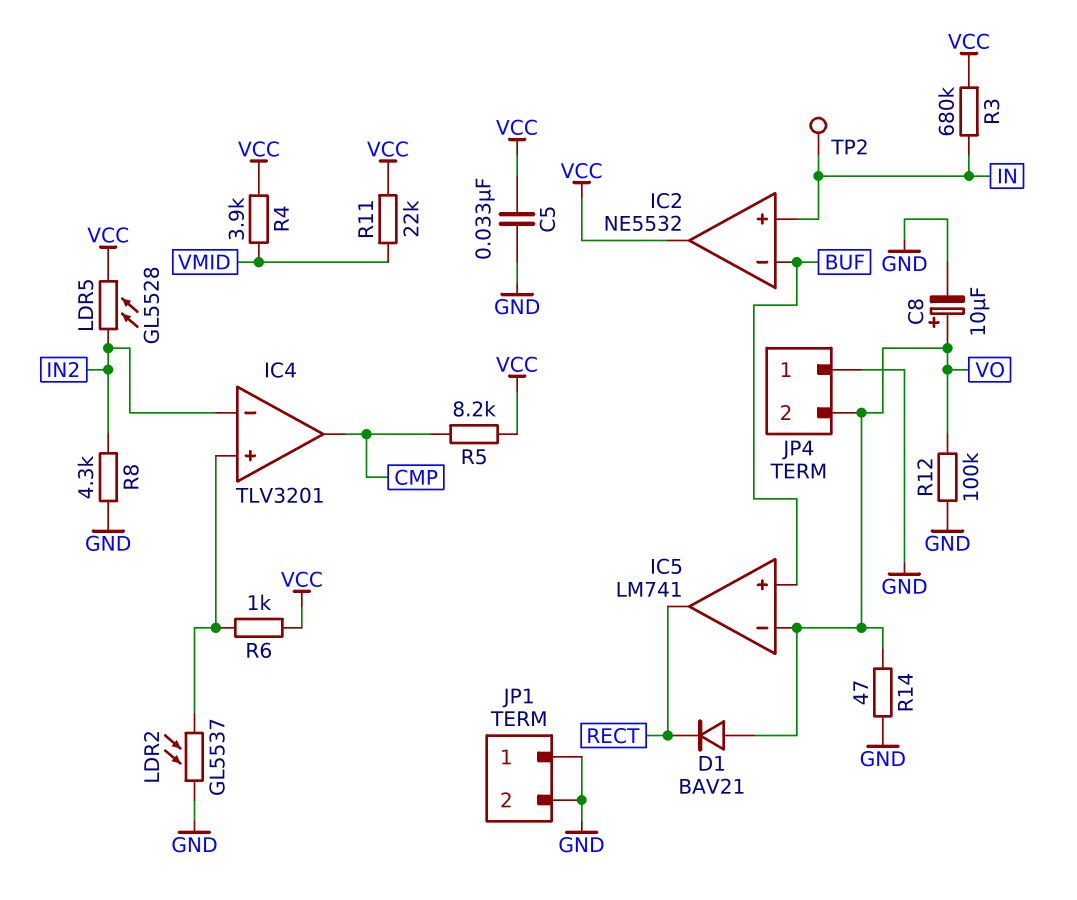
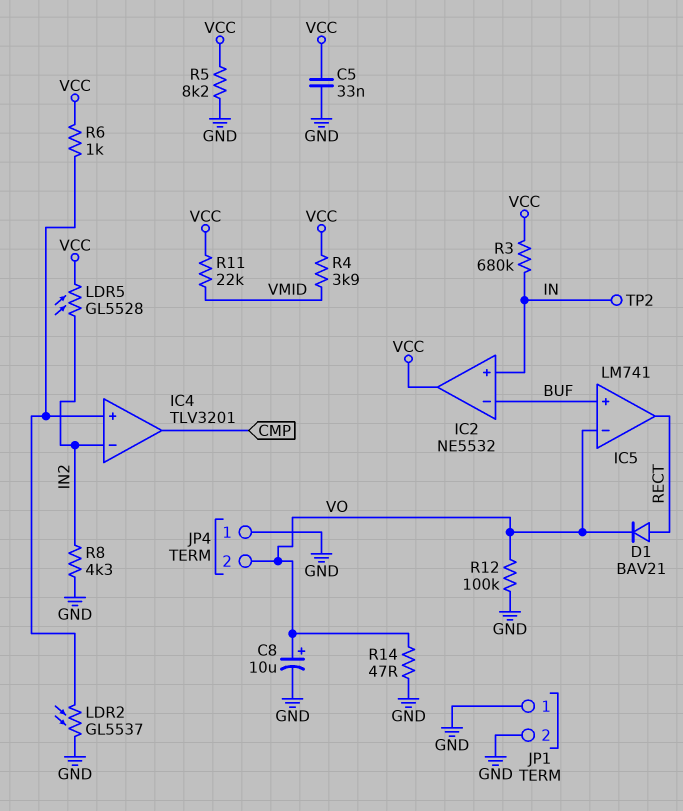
D1: diode BAV21 (A VO, K RECT) -> diode BAV21 (A RECT, K VO)
R5: 8.2k (CMP, VCC) -> 8.2k (GND, VCC)

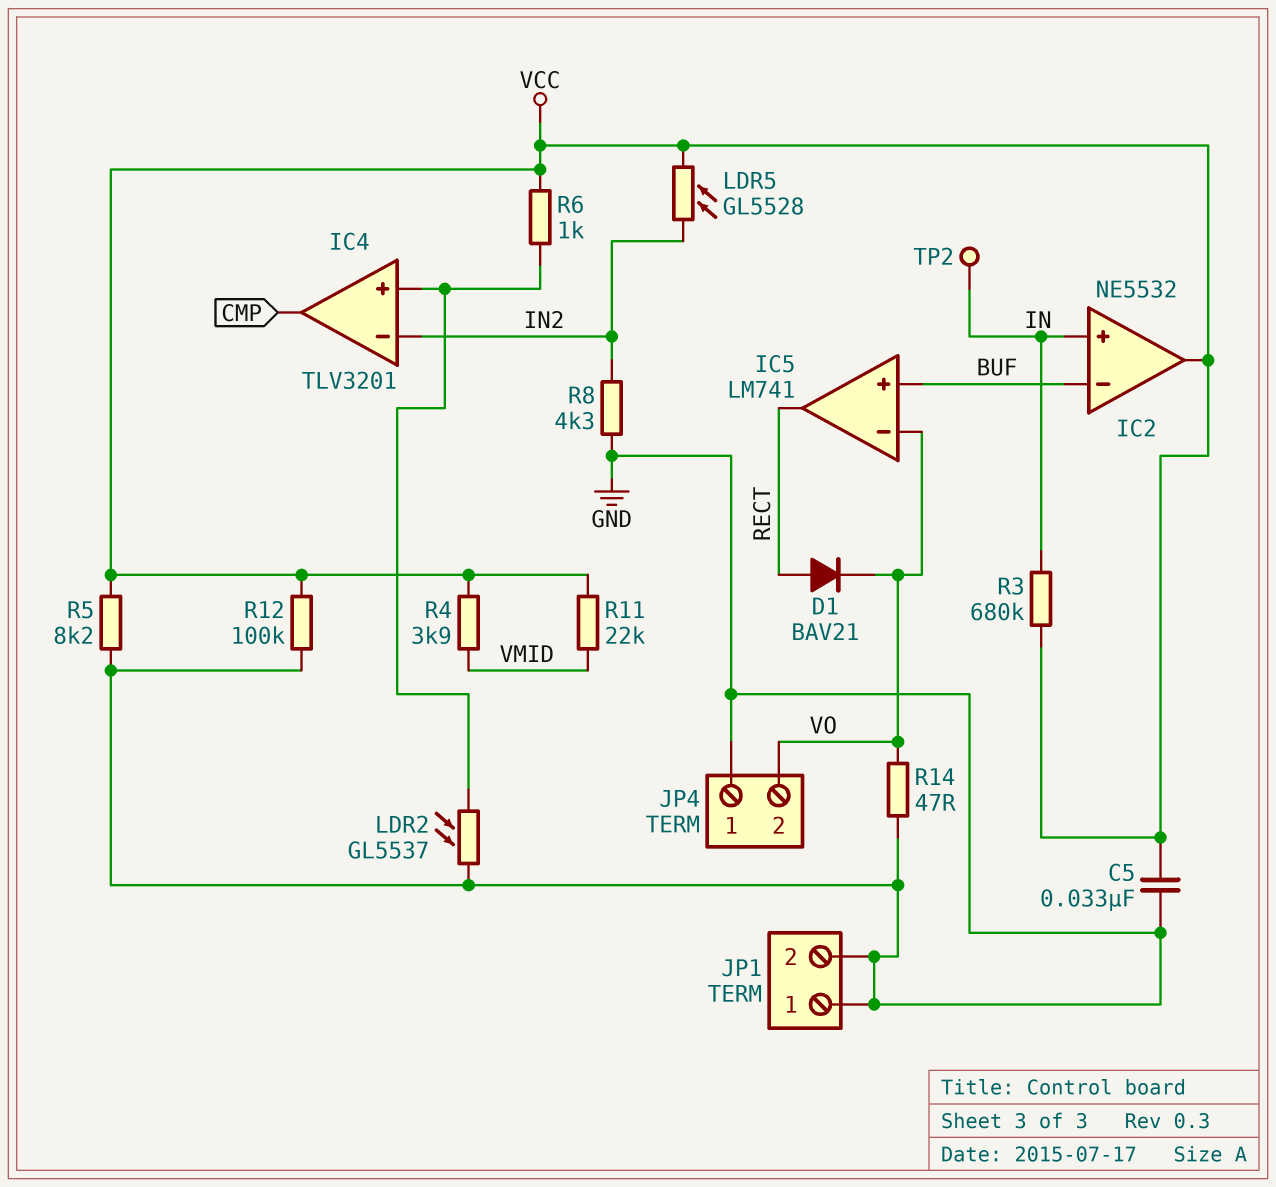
C8: 10uF (plus VO, minus GND) -> none
R12: 100k (GND, VO) -> 100k (GND, VCC)

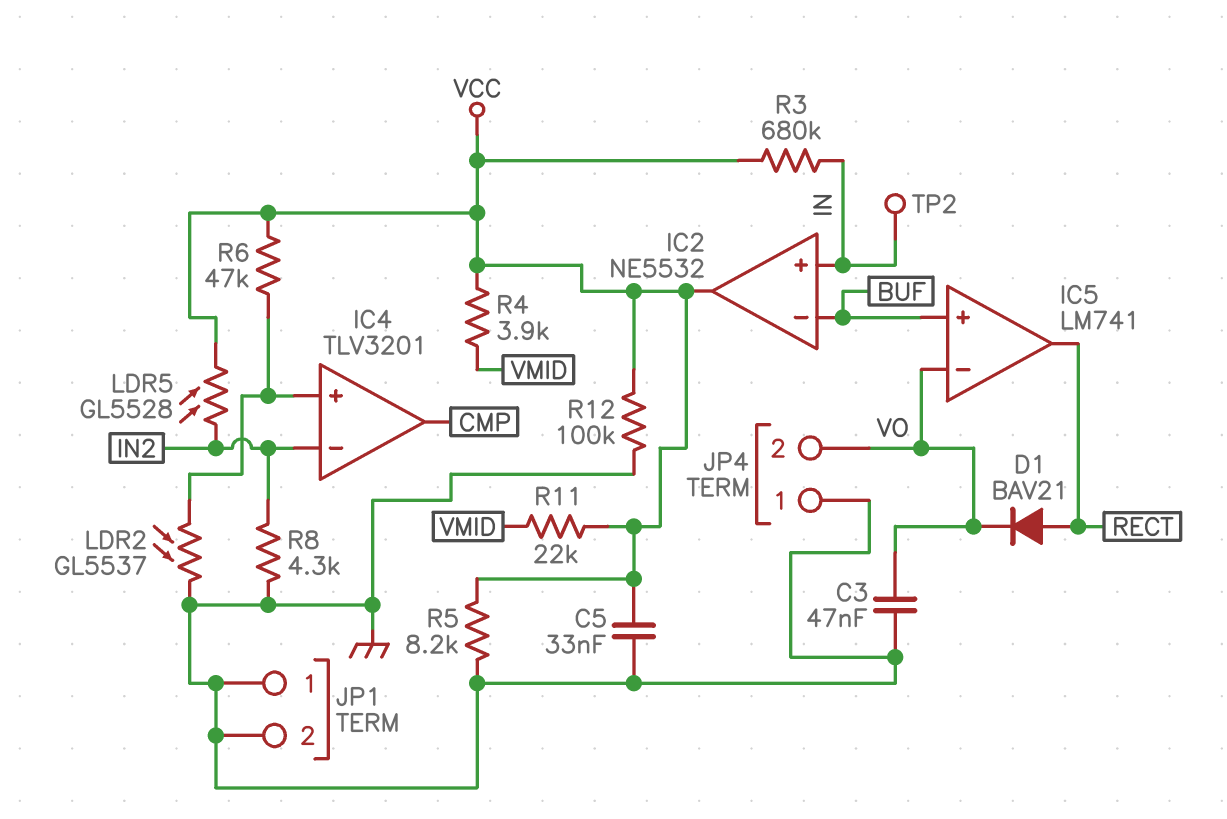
C3: none -> 47nF (GND, VO)
R6: 1k (IC4/in+, VCC) -> 47k (IC4/in+, VCC)
R14: 47 (GND, VO) -> none

